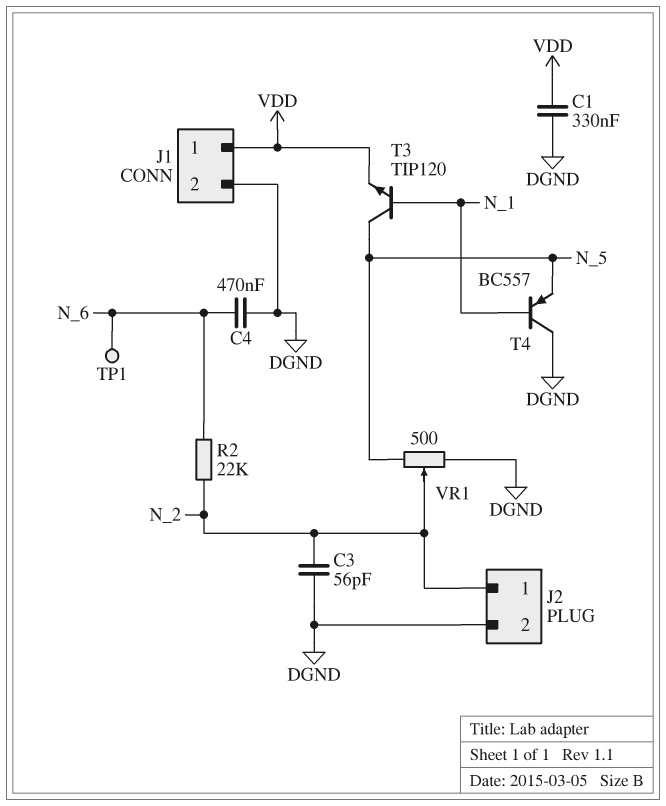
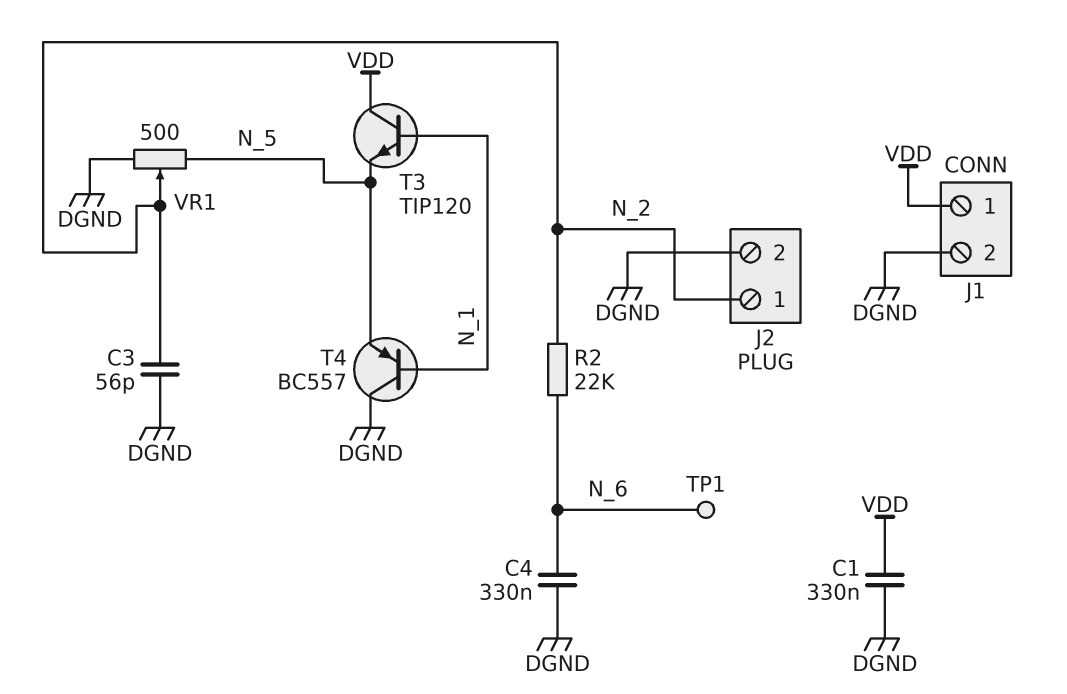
C4: 470nF (DGND, N_6) -> 330nF (DGND, N_6)
T3: NPN TIP120 (B N_1, C N_5, E VDD) -> NPN TIP120 (B N_1, C VDD, E N_5)

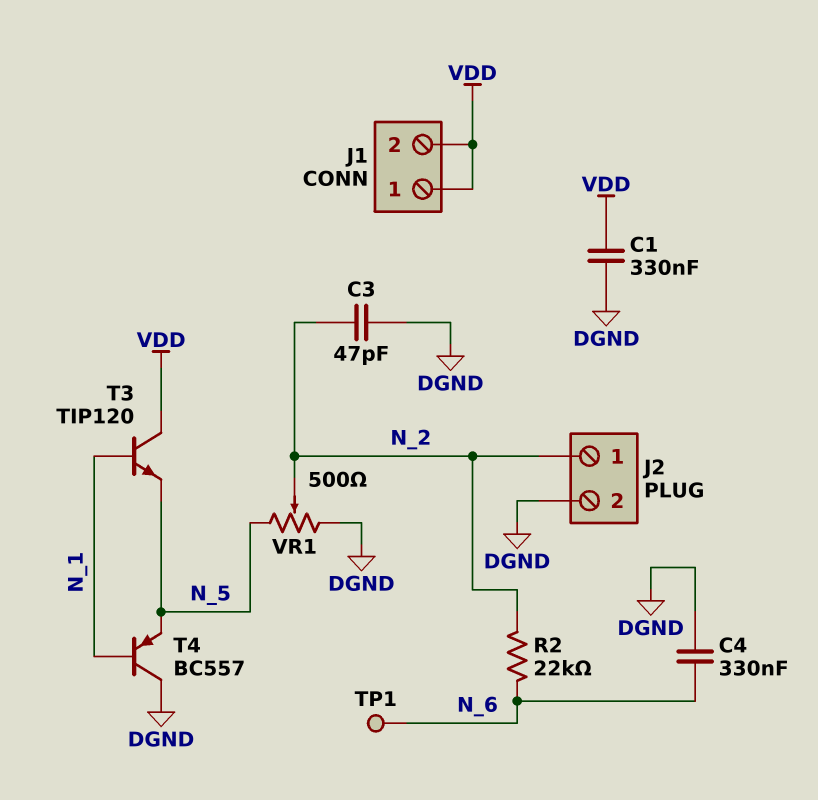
C3: 56pF (DGND, N_2) -> 47pF (DGND, N_2)
J1 pin 2: DGND -> VDD

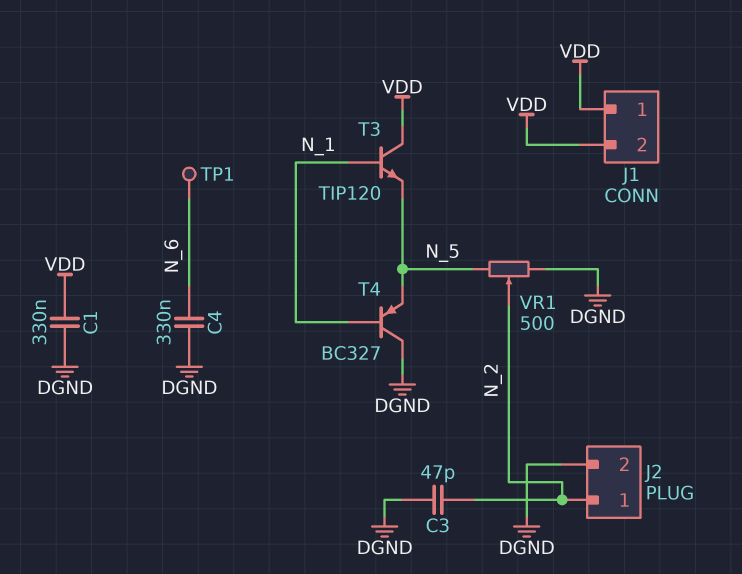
R2: 22k (N_2, N_6) -> none
T4: PNP BC557 (B N_1, C DGND, E N_5) -> PNP BC327 (B N_1, C DGND, E N_5)

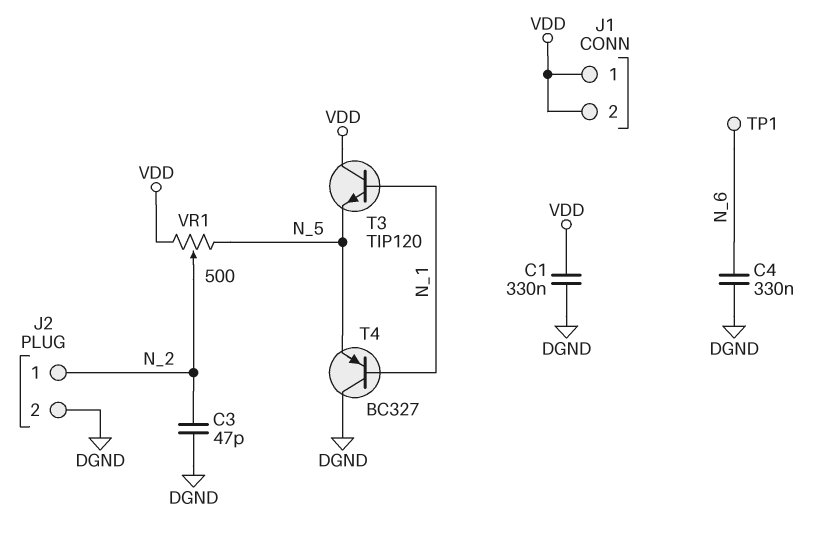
VR1: 500 (DGND, N_5, wiper N_2) -> 500 (N_5, VDD, wiper N_2)

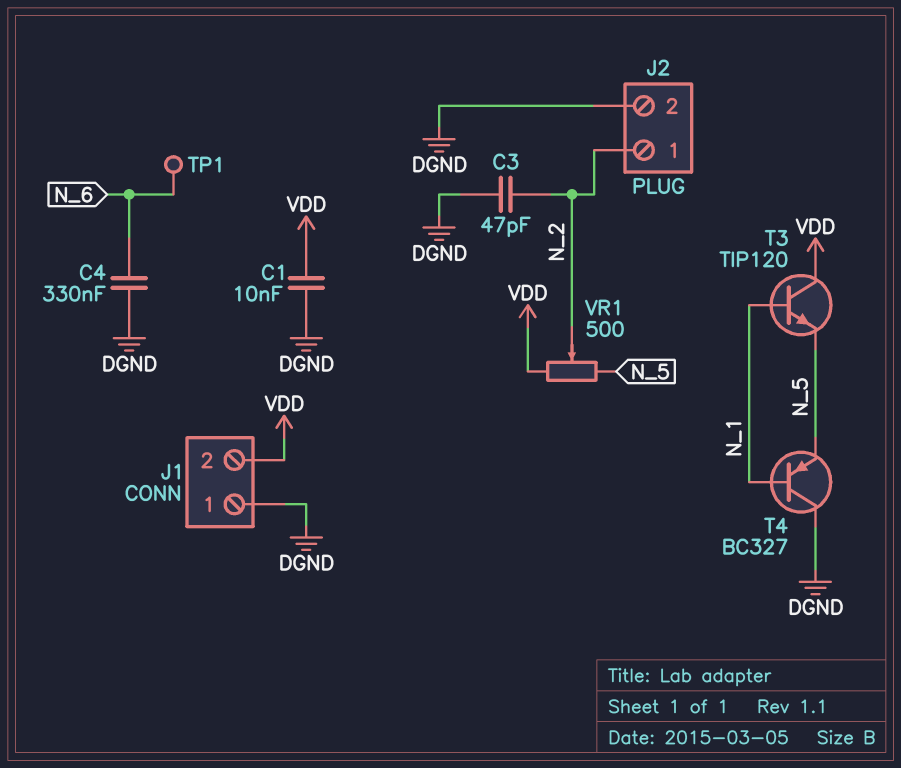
C1: 330nF (DGND, VDD) -> 10nF (DGND, VDD)
J1 pin 1: VDD -> DGND

